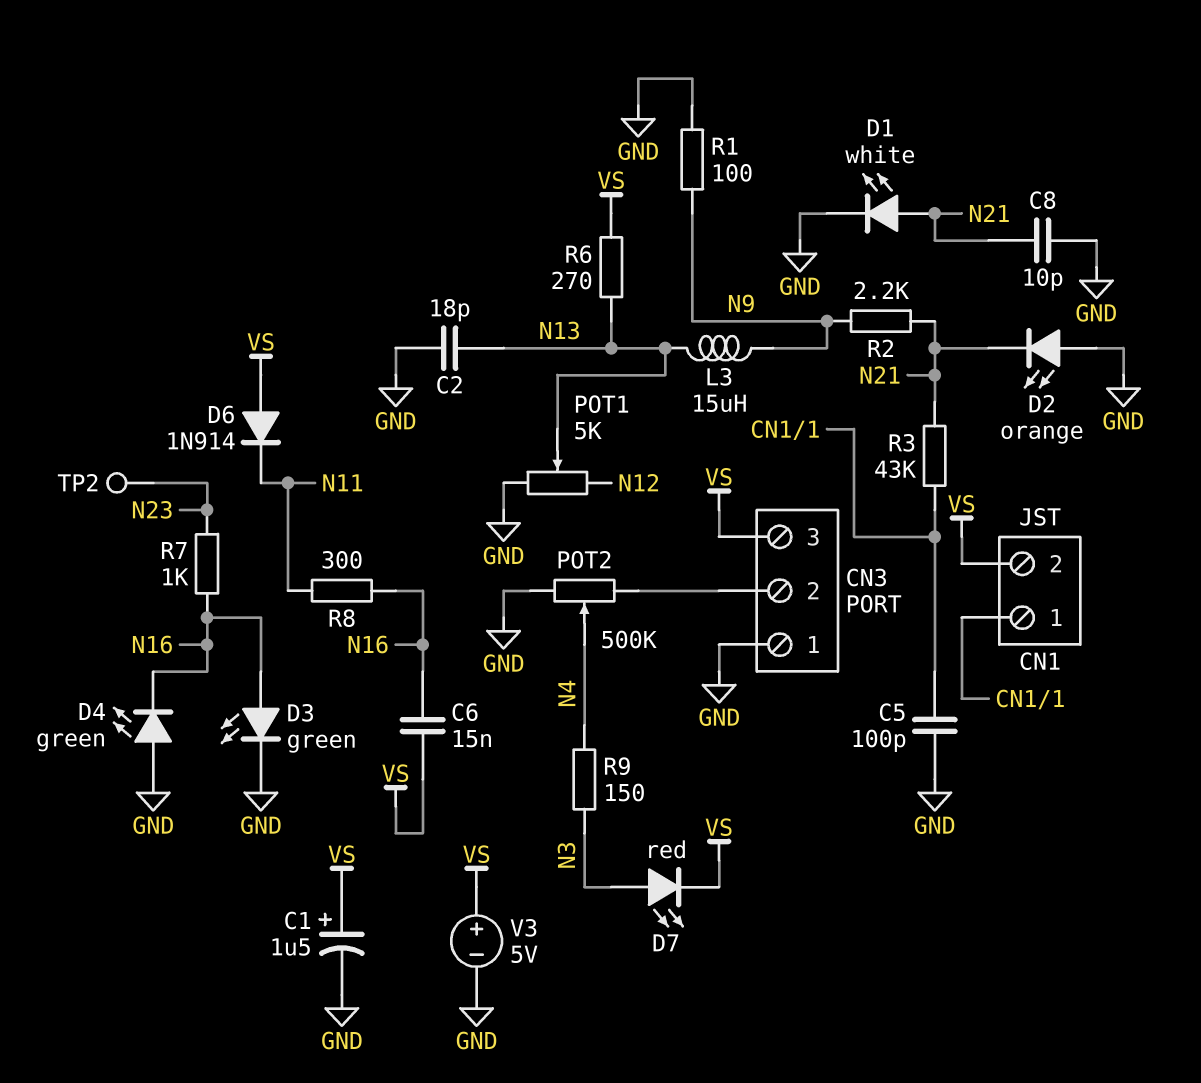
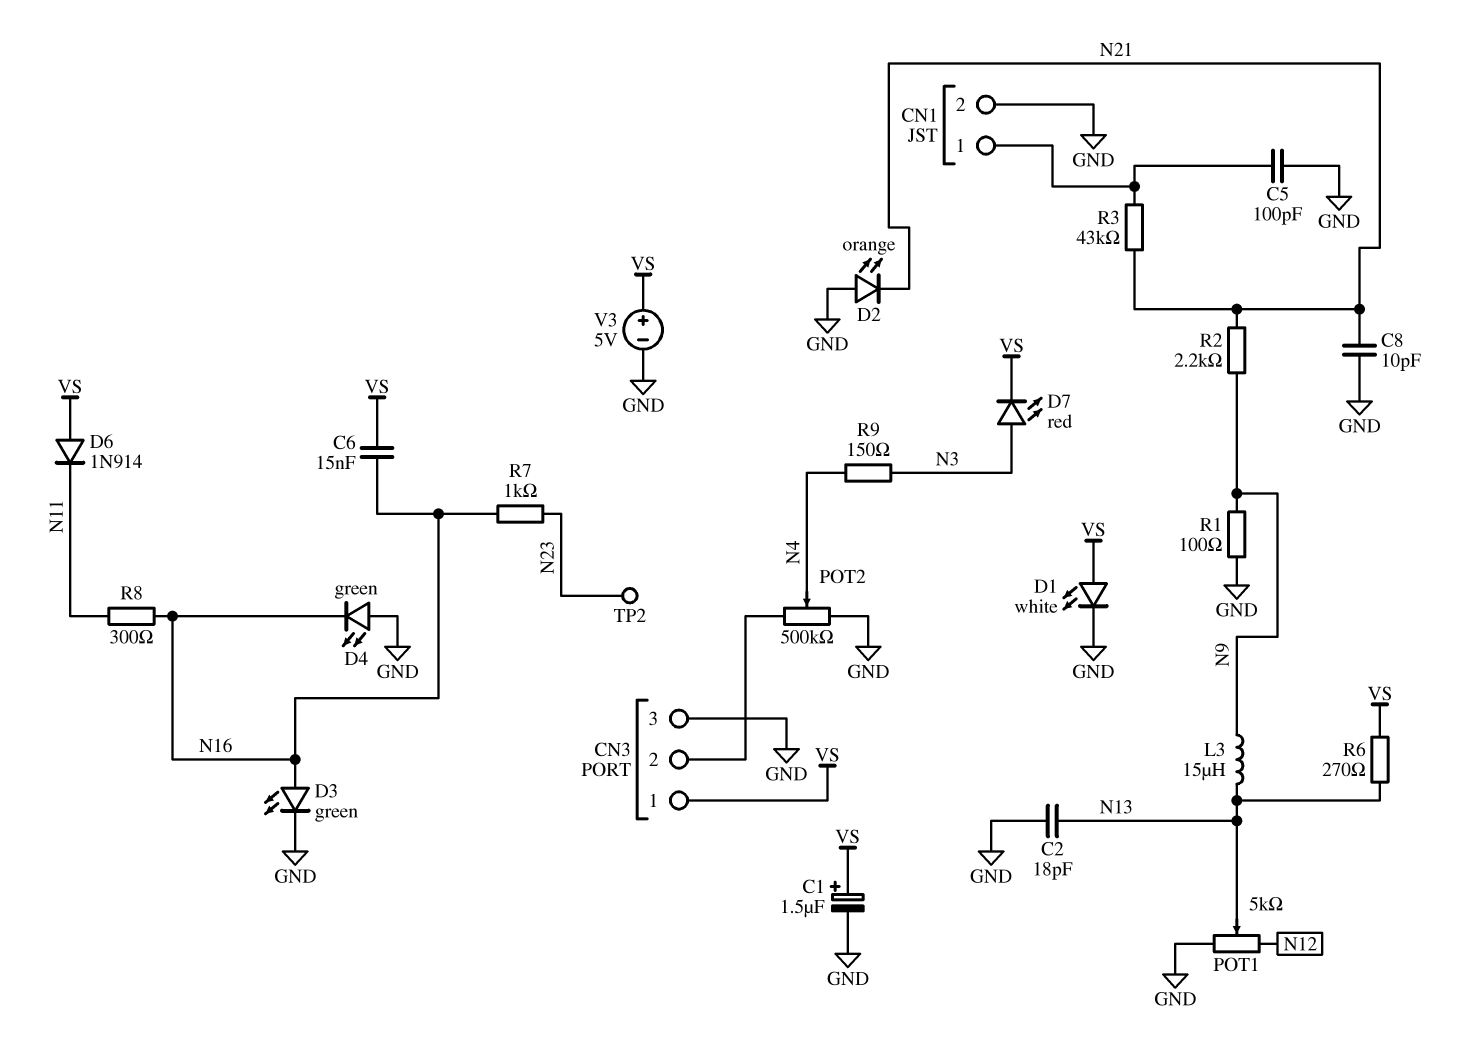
CN1 pin 2: VS -> GND
CN3 pin 1: GND -> VS
CN3 pin 3: VS -> GND
D1: LED white (A N21, K GND) -> LED white (A VS, K GND)

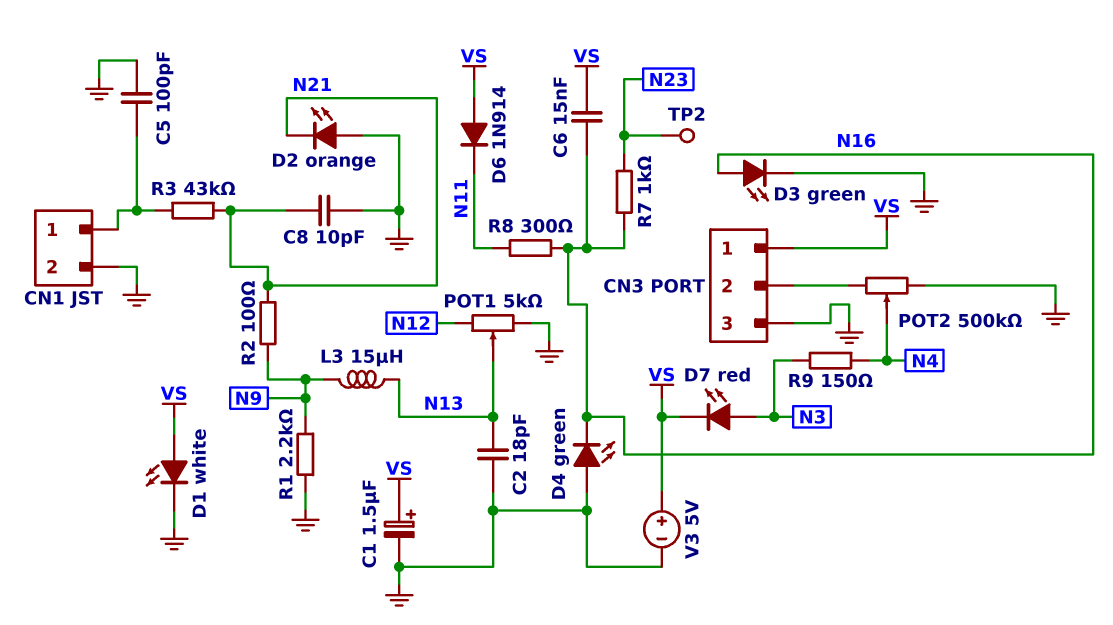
R1: 100 (GND, N9) -> 2.2k (GND, N9)
R2: 2.2k (N9, N21) -> 100 (N9, N21)
R6: 270 (N13, VS) -> none

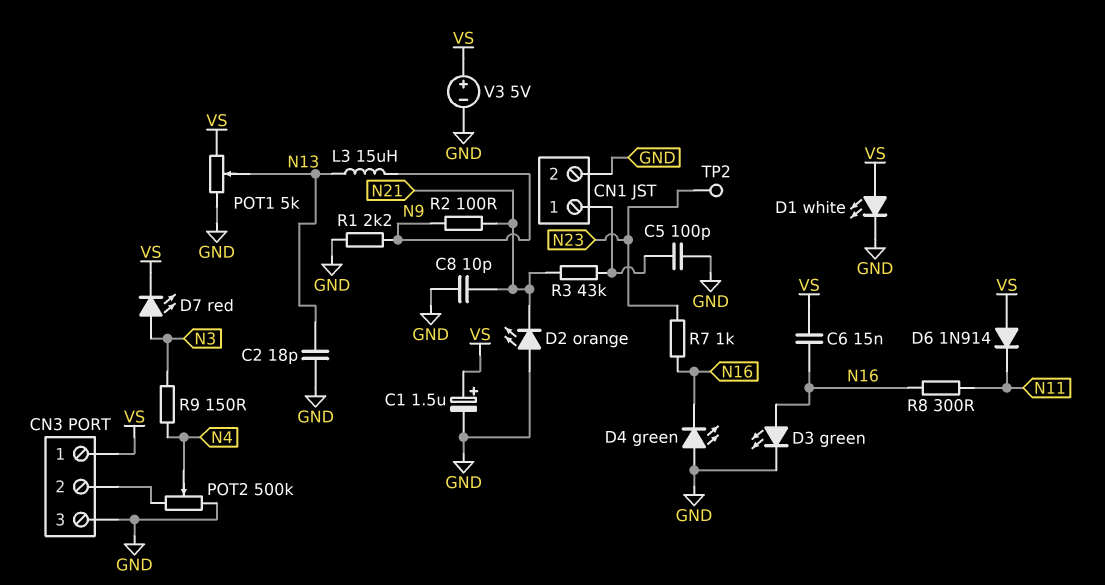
POT1: 5k (GND, N12, wiper N13) -> 5k (GND, VS, wiper N13)

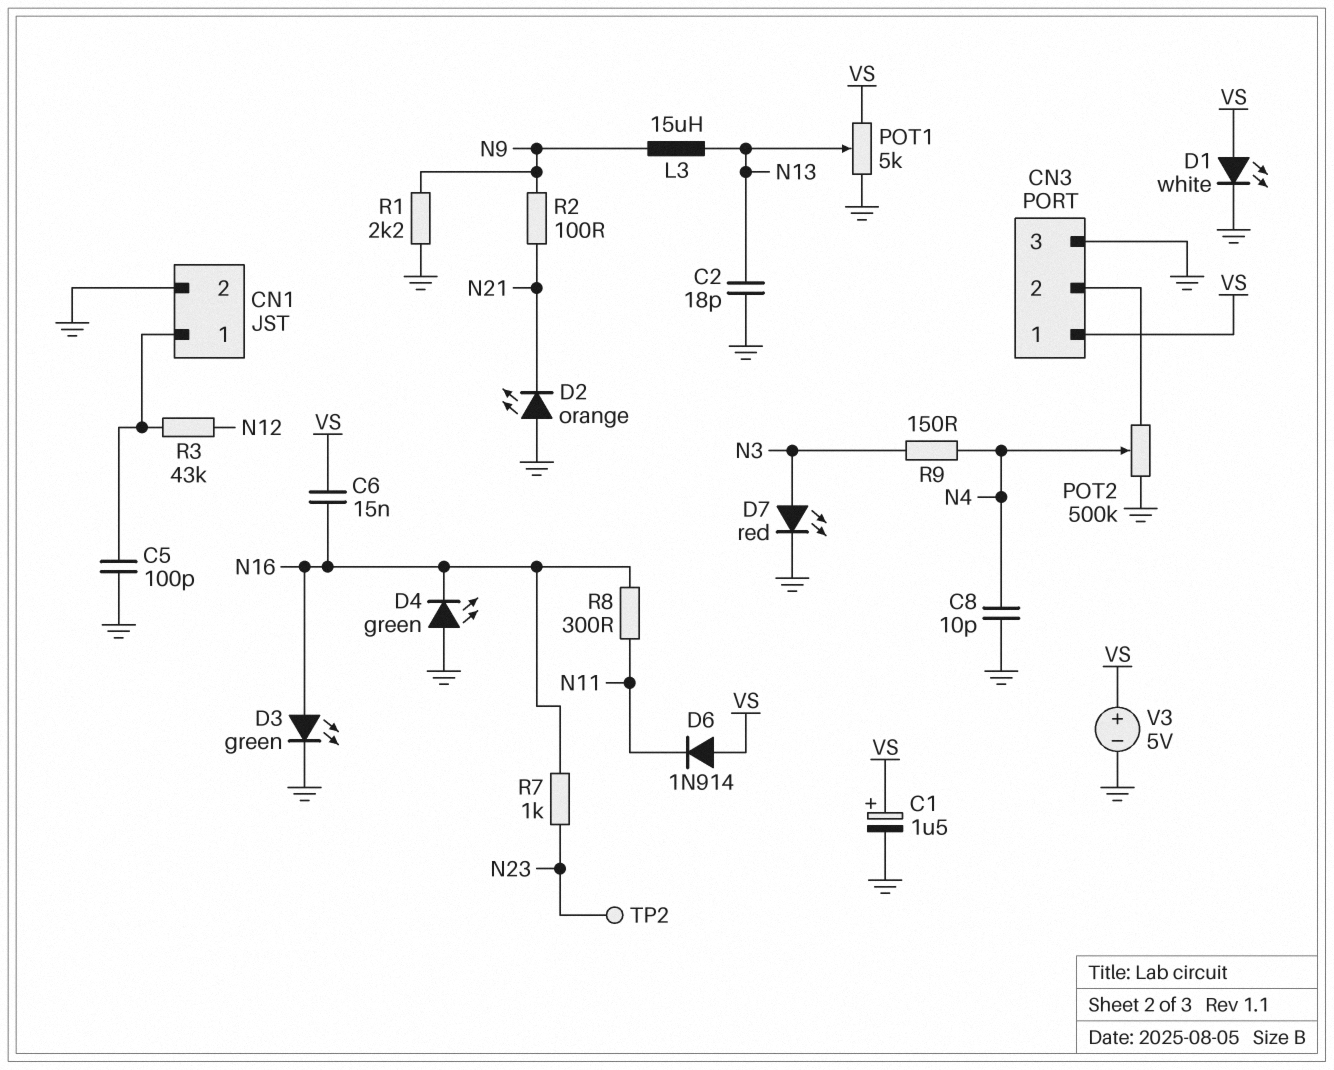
C8: 10pF (GND, N21) -> 10pF (GND, N4)
D7: LED red (A N3, K VS) -> LED red (A N3, K GND)
R3: 43k (CN1/1, N21) -> 43k (CN1/1, N12)

